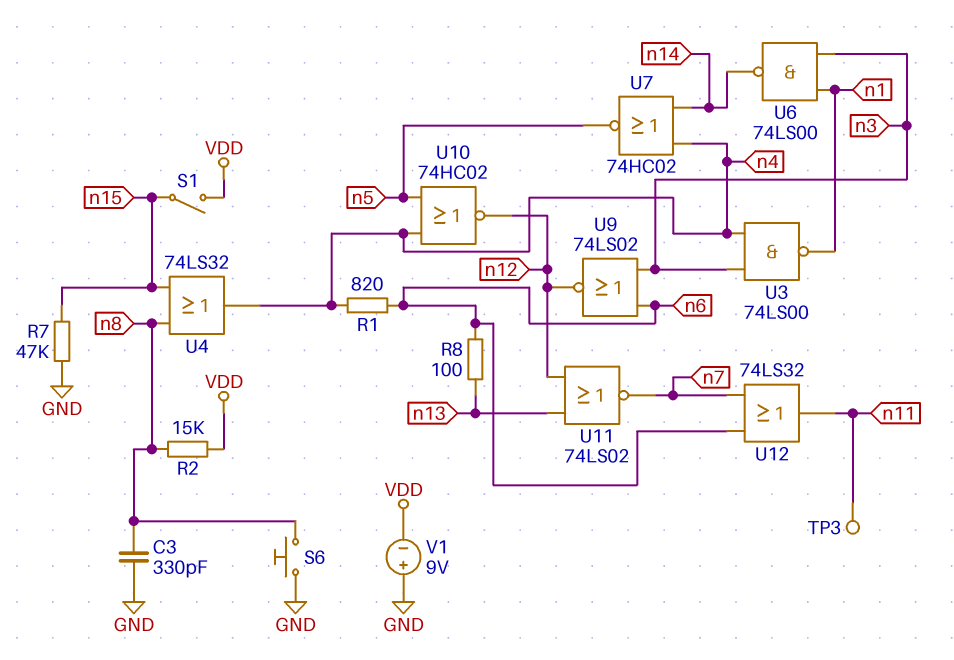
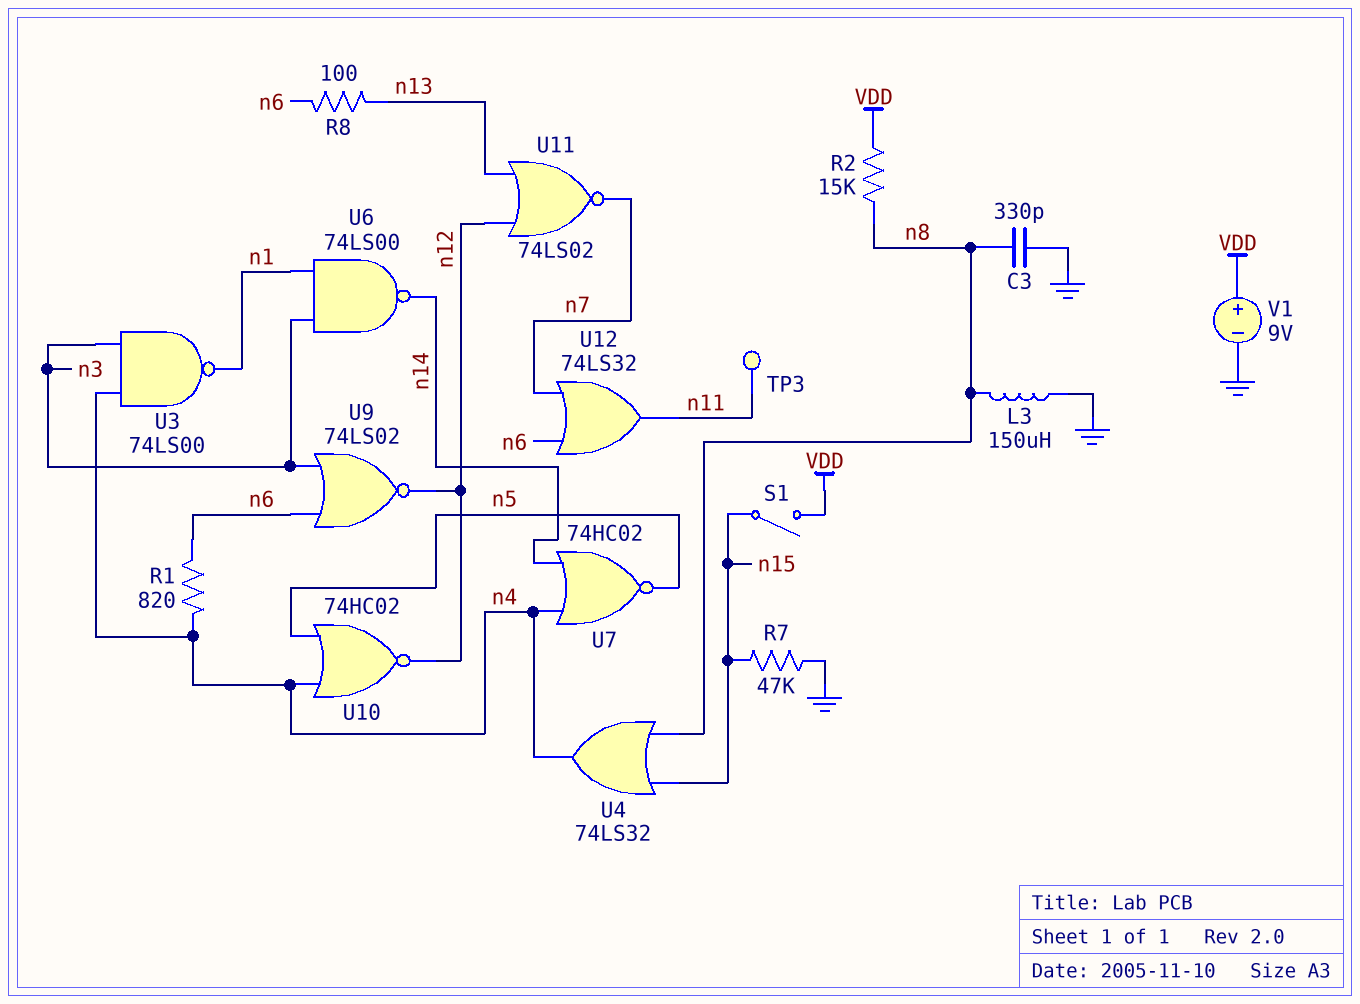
L3: none -> 150uH (GND, n8)
S6: button (GND, n8) -> none
V1: 9V (plus GND, minus VDD) -> 9V (plus VDD, minus GND)

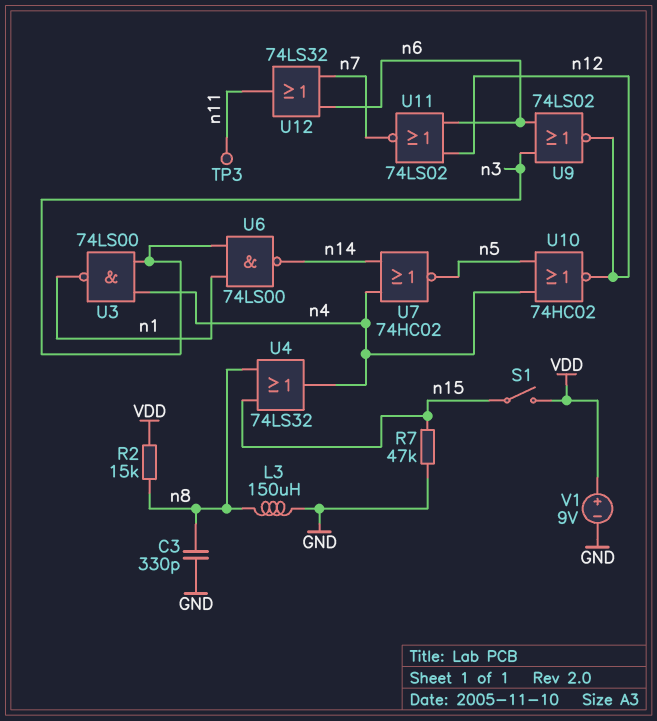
R1: 820 (n4, n6) -> none
R8: 100 (n6, n13) -> none
U11: NOR 74LS02 (in n12, in n13, out n7) -> NOR 74LS02 (in n6, in n12, out n7)

